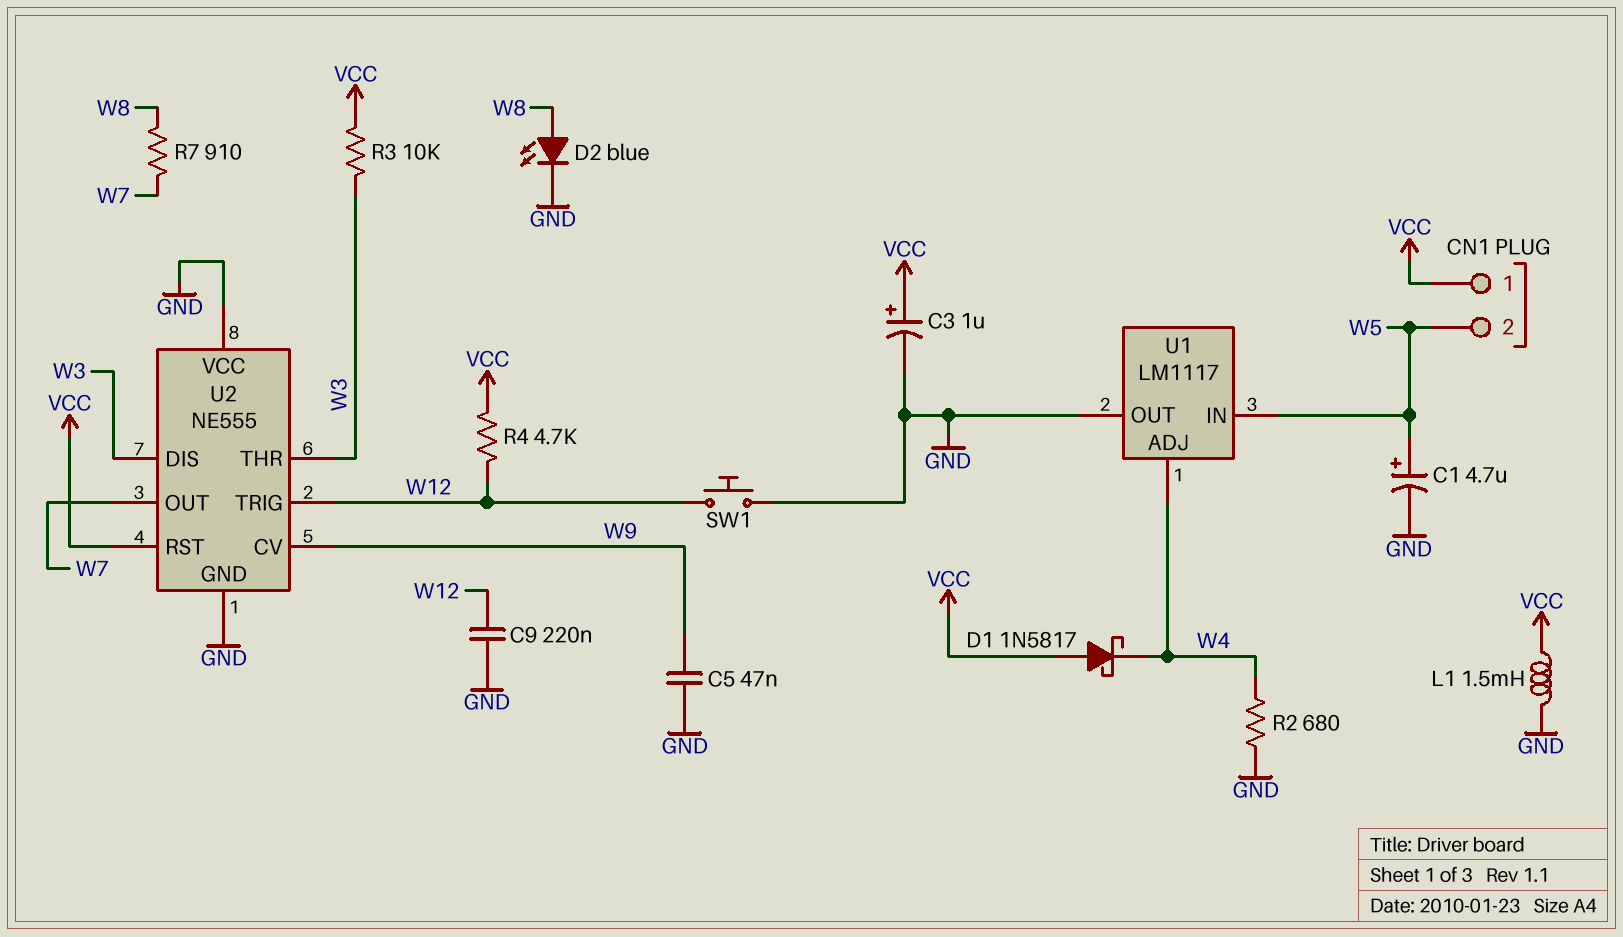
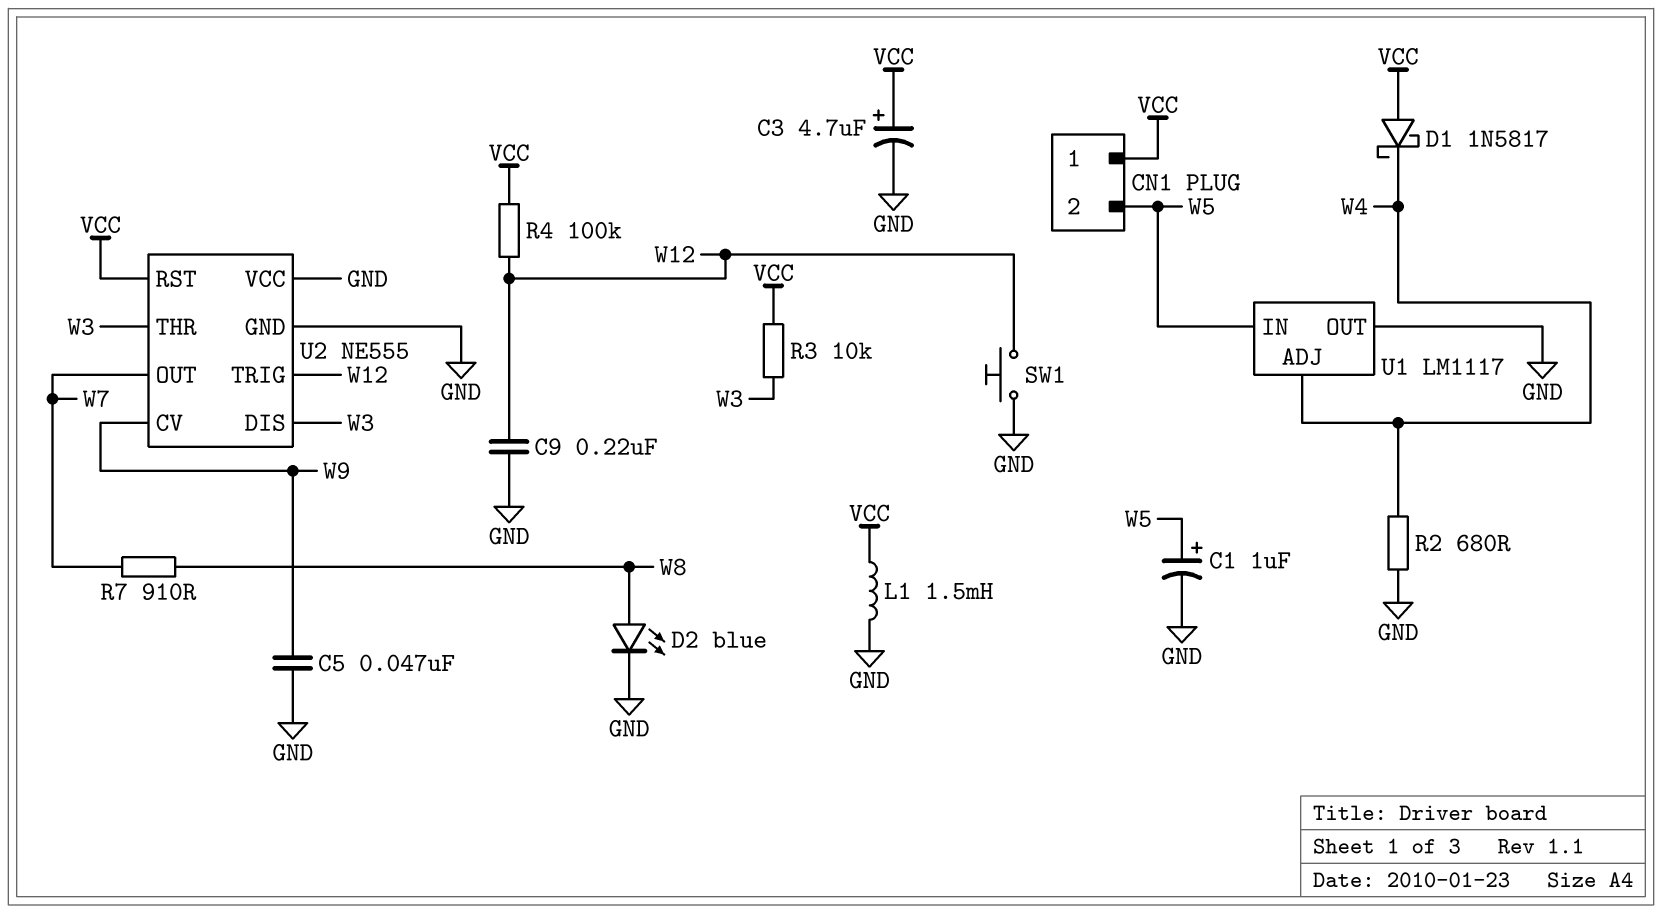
C1: 4.7uF (plus W5, minus GND) -> 1uF (plus W5, minus GND)
C3: 1uF (plus VCC, minus GND) -> 4.7uF (plus VCC, minus GND)
R4: 4.7k (VCC, W12) -> 100k (VCC, W12)

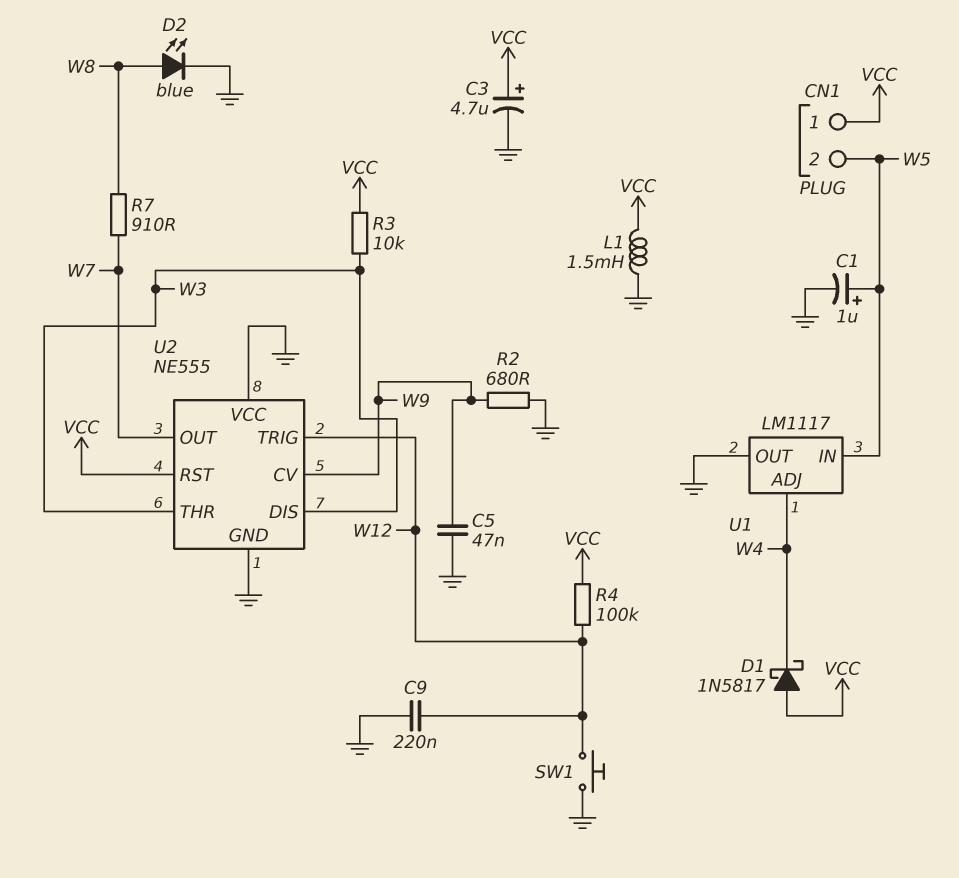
R2: 680 (GND, W4) -> 680 (GND, W9)

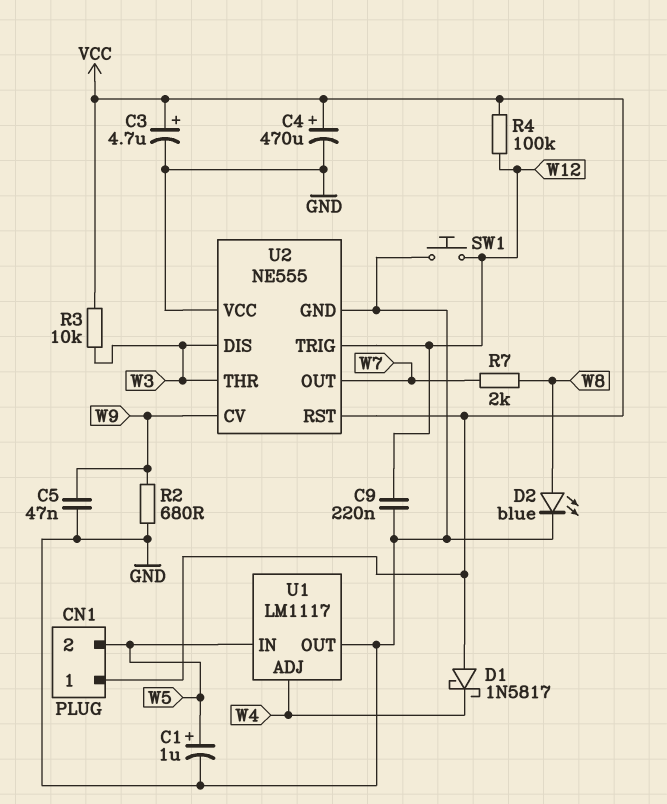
C4: none -> 470uF (plus VCC, minus GND)
L1: 1.5mH (GND, VCC) -> none
R7: 910 (W7, W8) -> 2k (W7, W8)

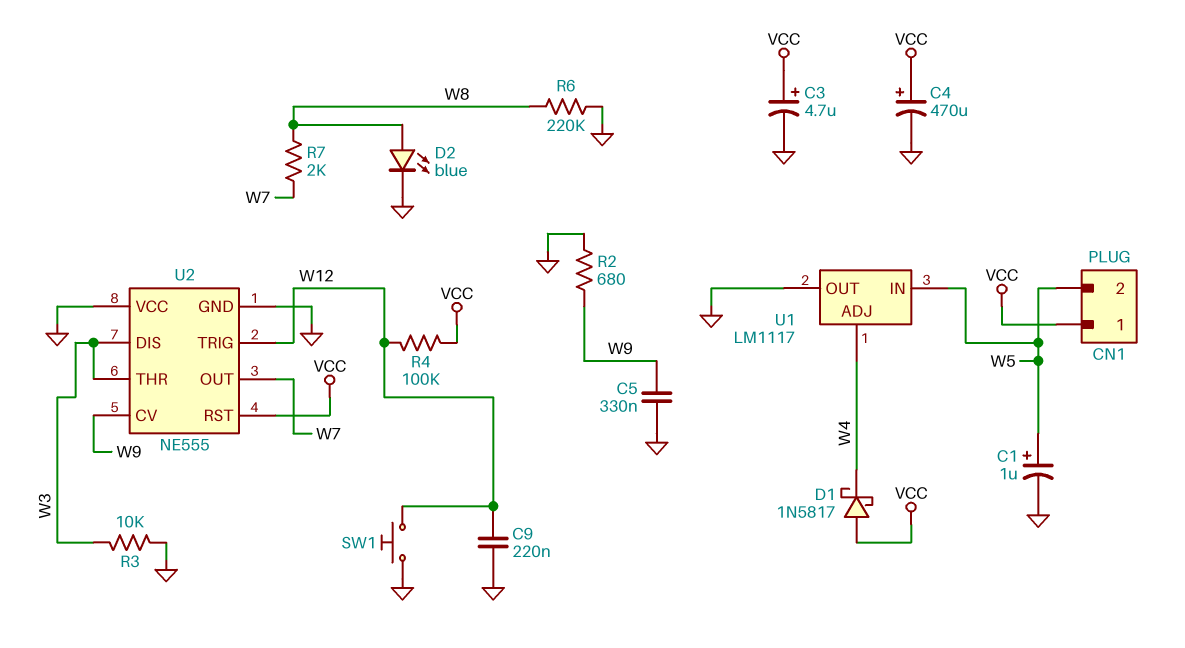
C5: 47nF (GND, W9) -> 330nF (GND, W9)
R3: 10k (VCC, W3) -> 10k (GND, W3)
R6: none -> 220k (GND, W8)

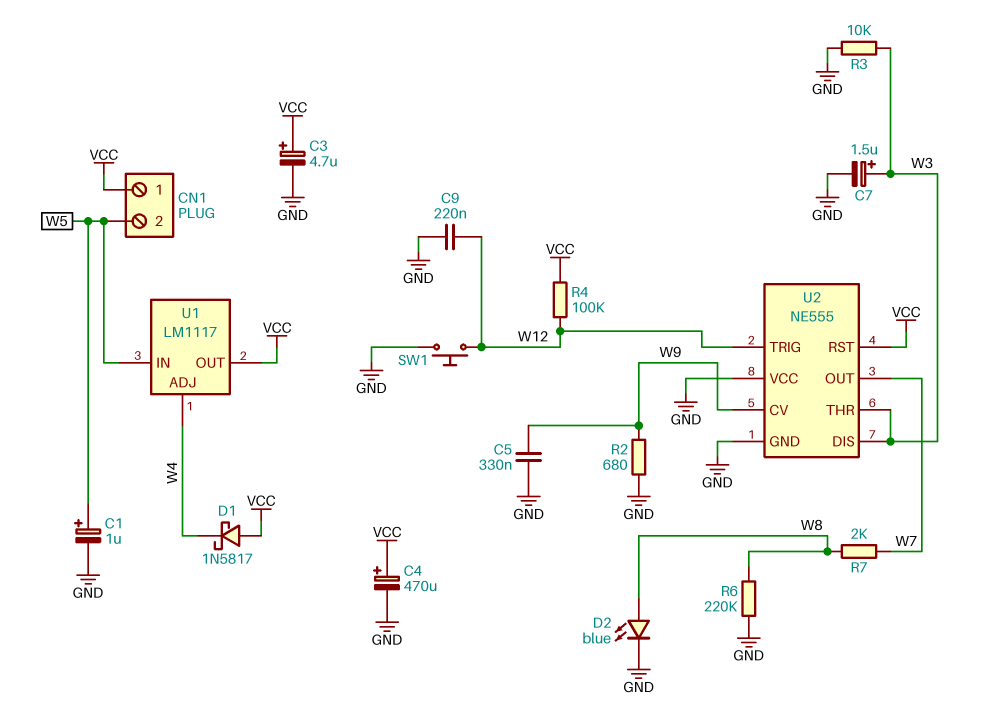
C7: none -> 1.5uF (plus W3, minus GND)
U1 pin OUT: GND -> VCC

